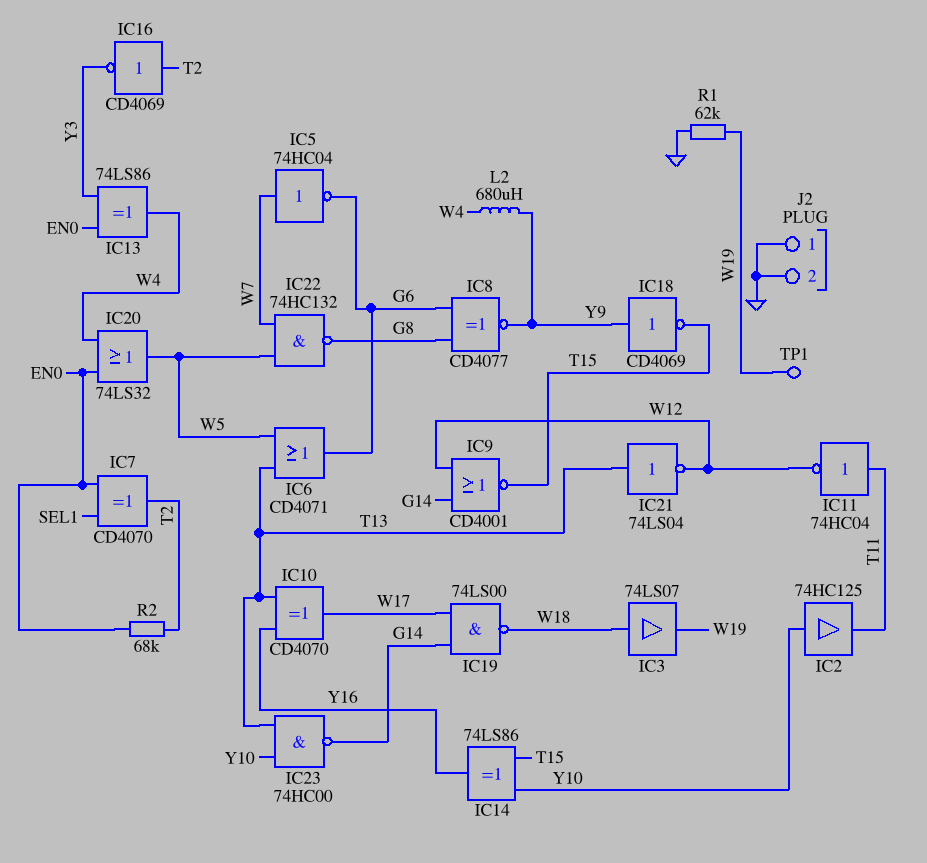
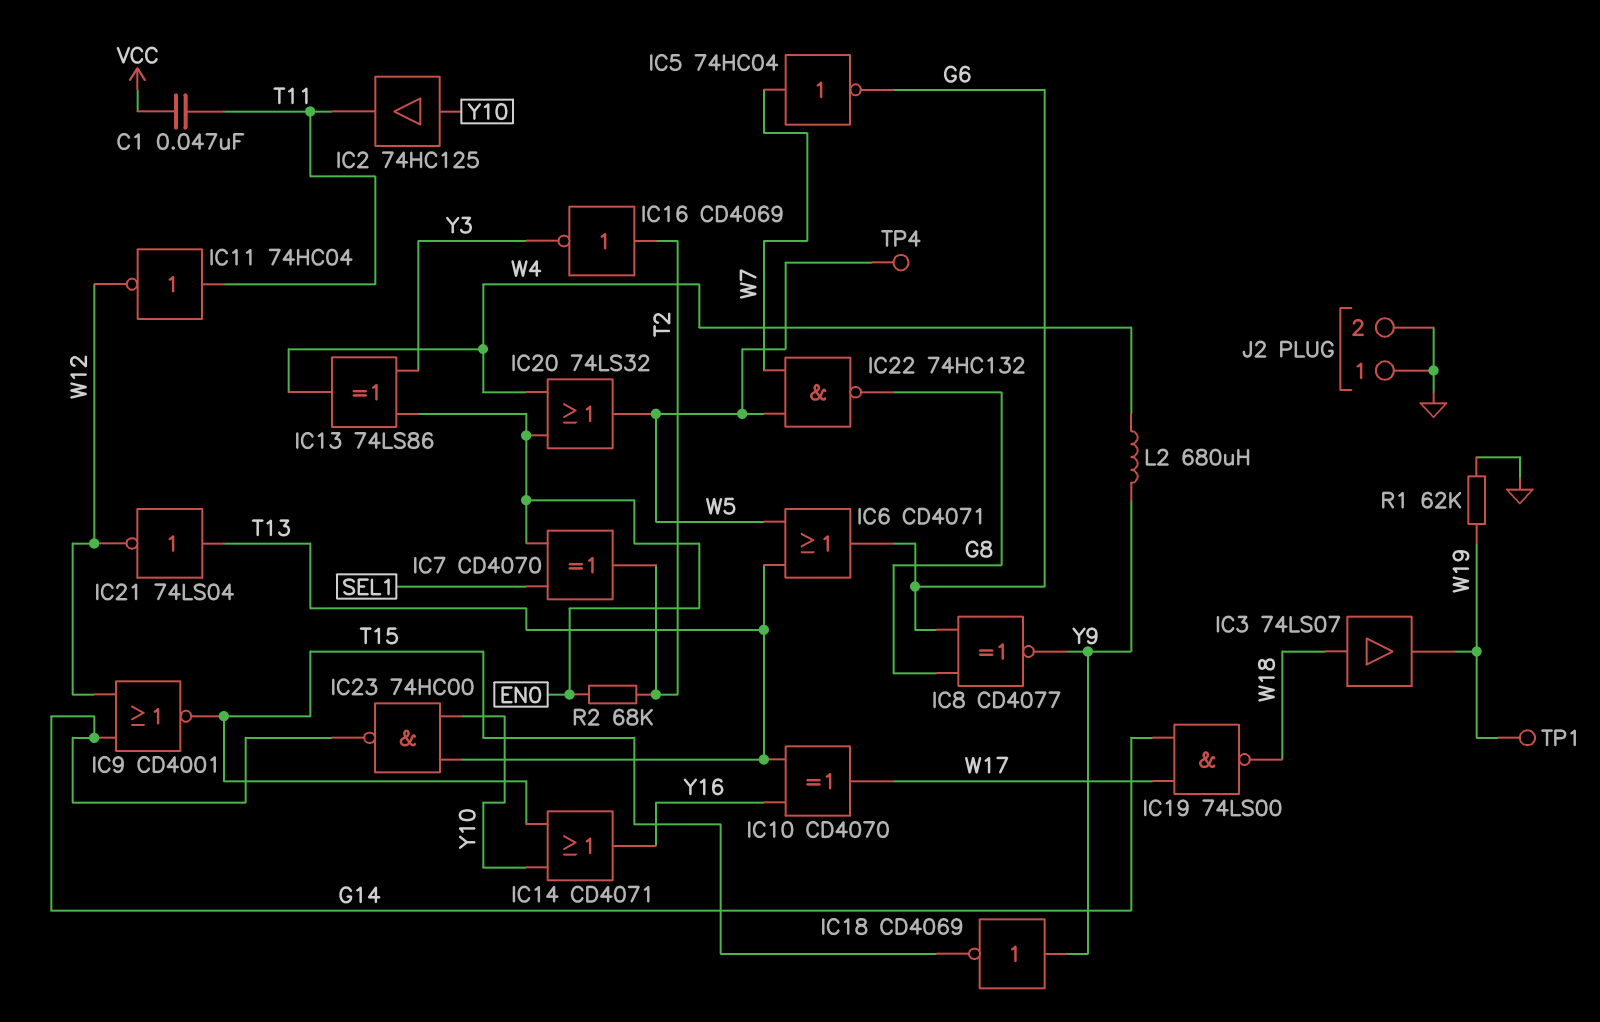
C1: none -> 47nF (T11, VCC)
IC14: XOR 74LS86 (in T15, in Y10, out Y16) -> OR CD4071 (in T15, in Y10, out Y16)
TP4: none -> test point (W5)

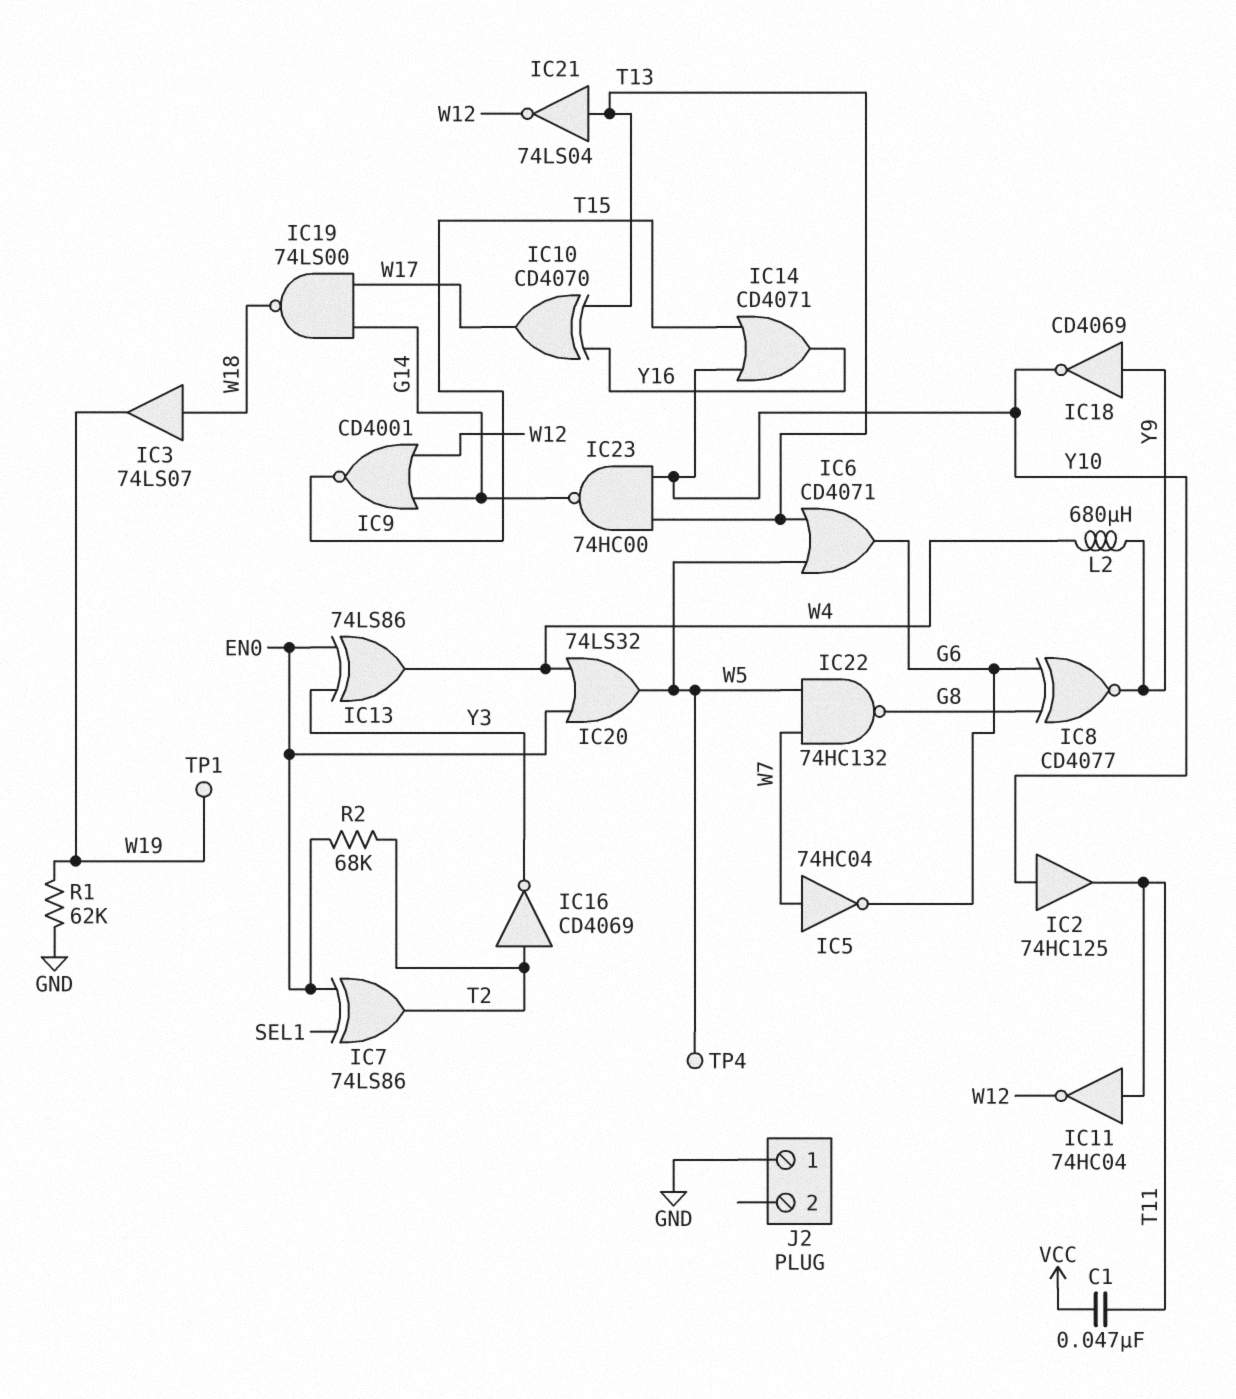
IC7: XOR CD4070 (in EN0, in SEL1, out T2) -> XOR 74LS86 (in EN0, in SEL1, out T2)
IC18: NOT CD4069 (in Y9, out T15) -> NOT CD4069 (in Y9, out Y10)
J2 pin 2: GND -> none

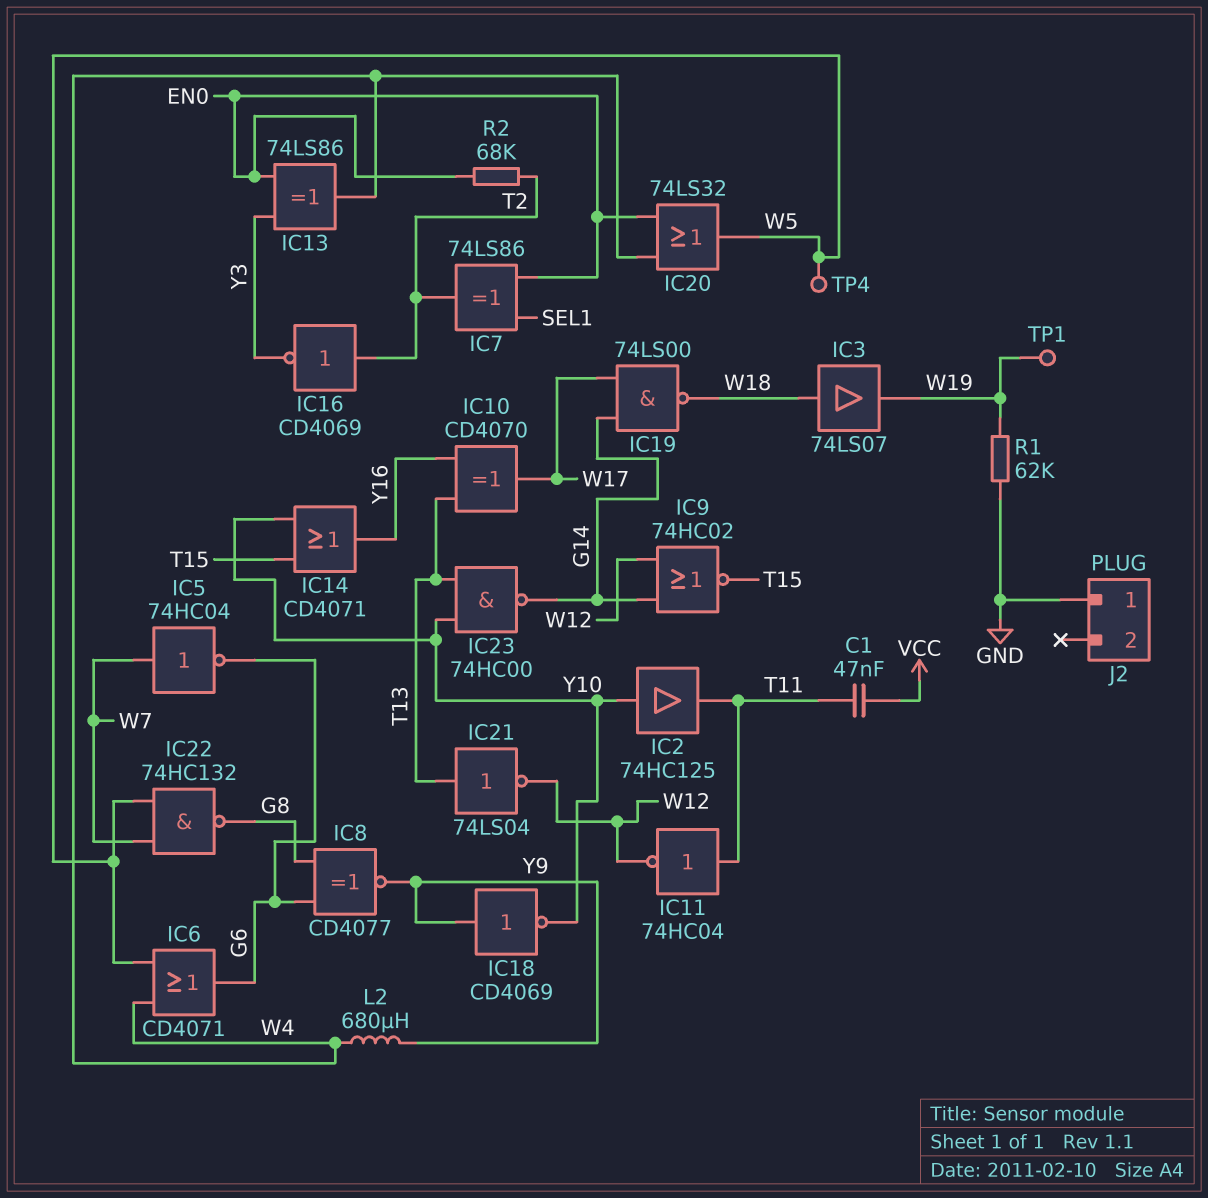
IC6: OR CD4071 (in T13, in W5, out G6) -> OR CD4071 (in W4, in W5, out G6)
IC9: NOR CD4001 (in G14, in W12, out T15) -> NOR 74HC02 (in G14, in W12, out T15)

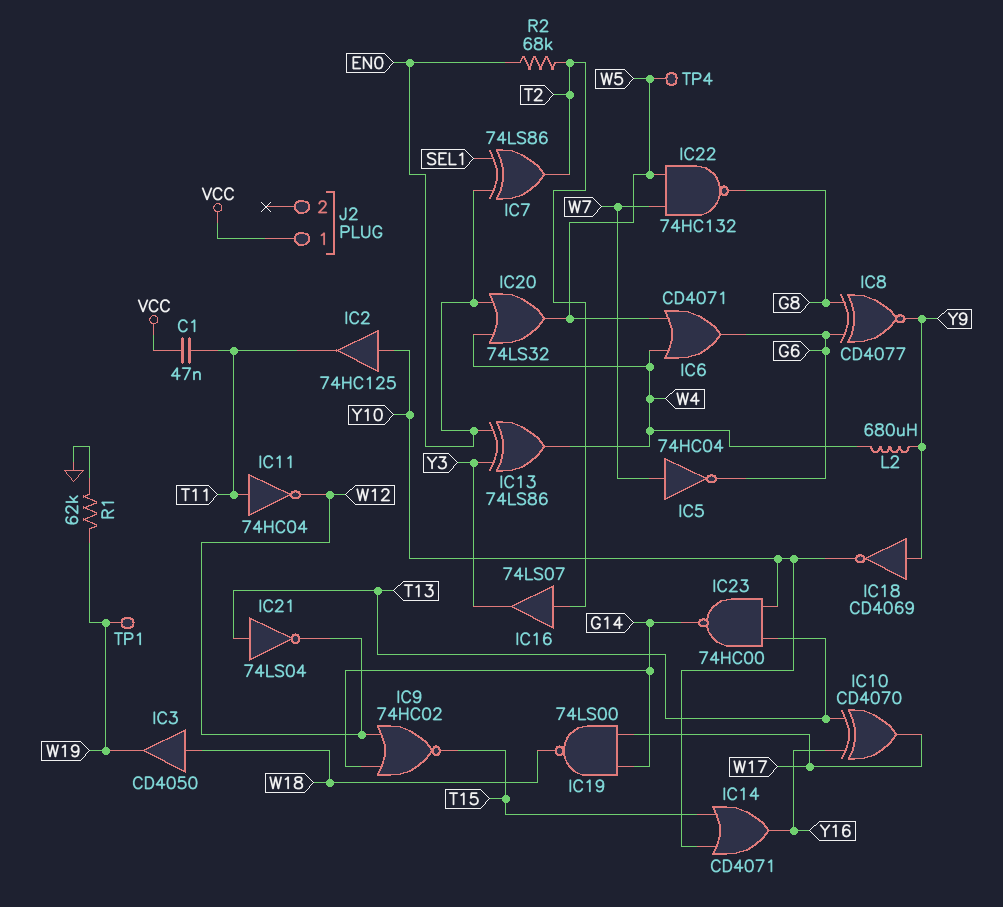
IC3: buffer 74LS07 (in W18, out W19) -> buffer CD4050 (in W18, out W19)
IC16: NOT CD4069 (in T2, out Y3) -> buffer 74LS07 (in T2, out Y3)
J2 pin 1: GND -> VCC

